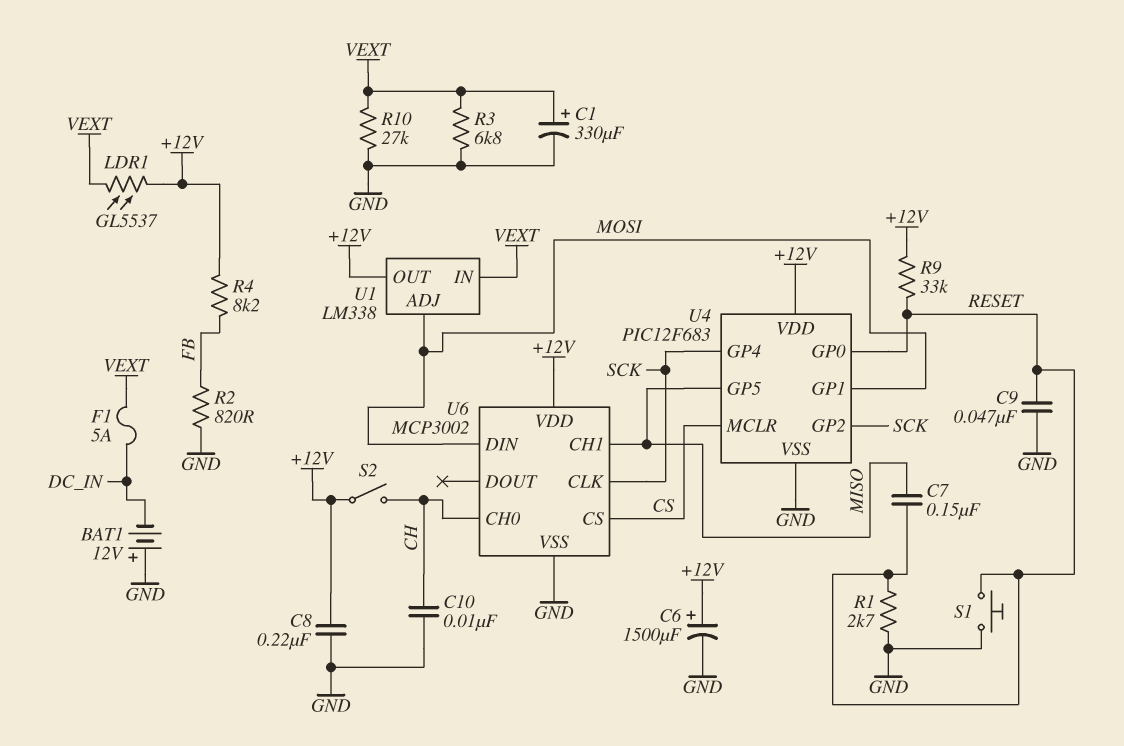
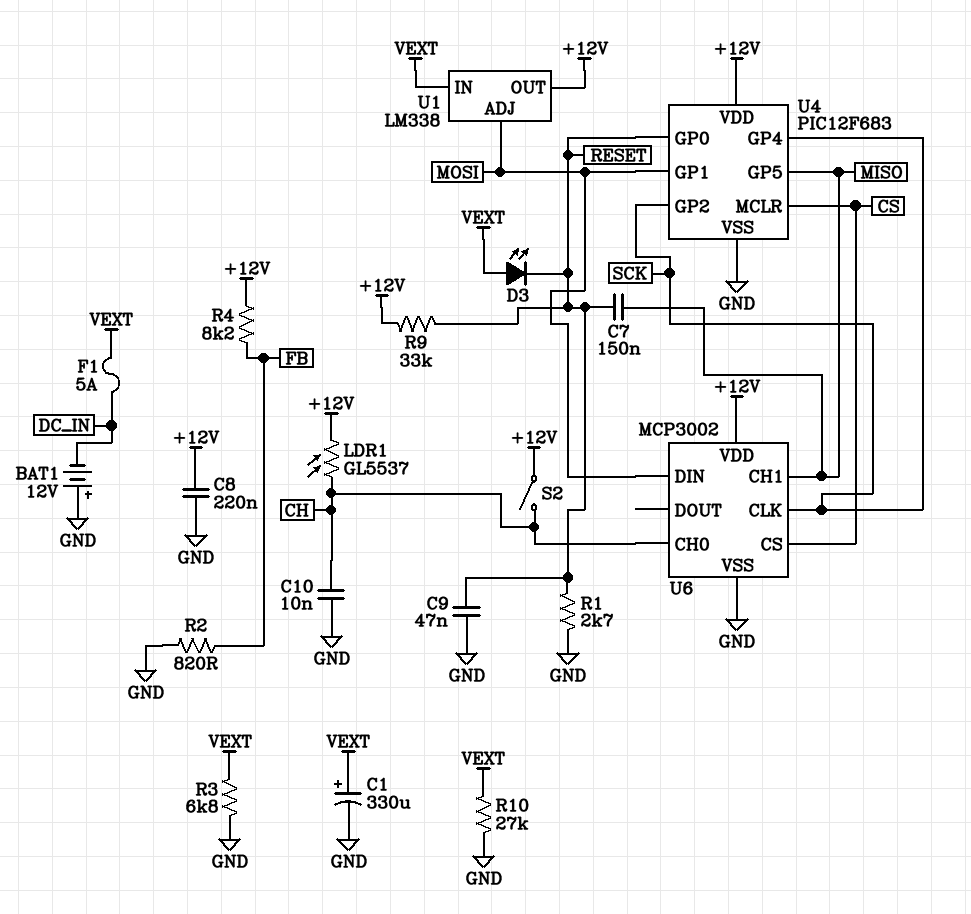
C6: 1500uF (plus +12V, minus GND) -> none
D3: none -> LED (A VEXT, K RESET)
LDR1: GL5537 (+12V, VEXT) -> GL5537 (+12V, CH)
S1: button (GND, RESET) -> none

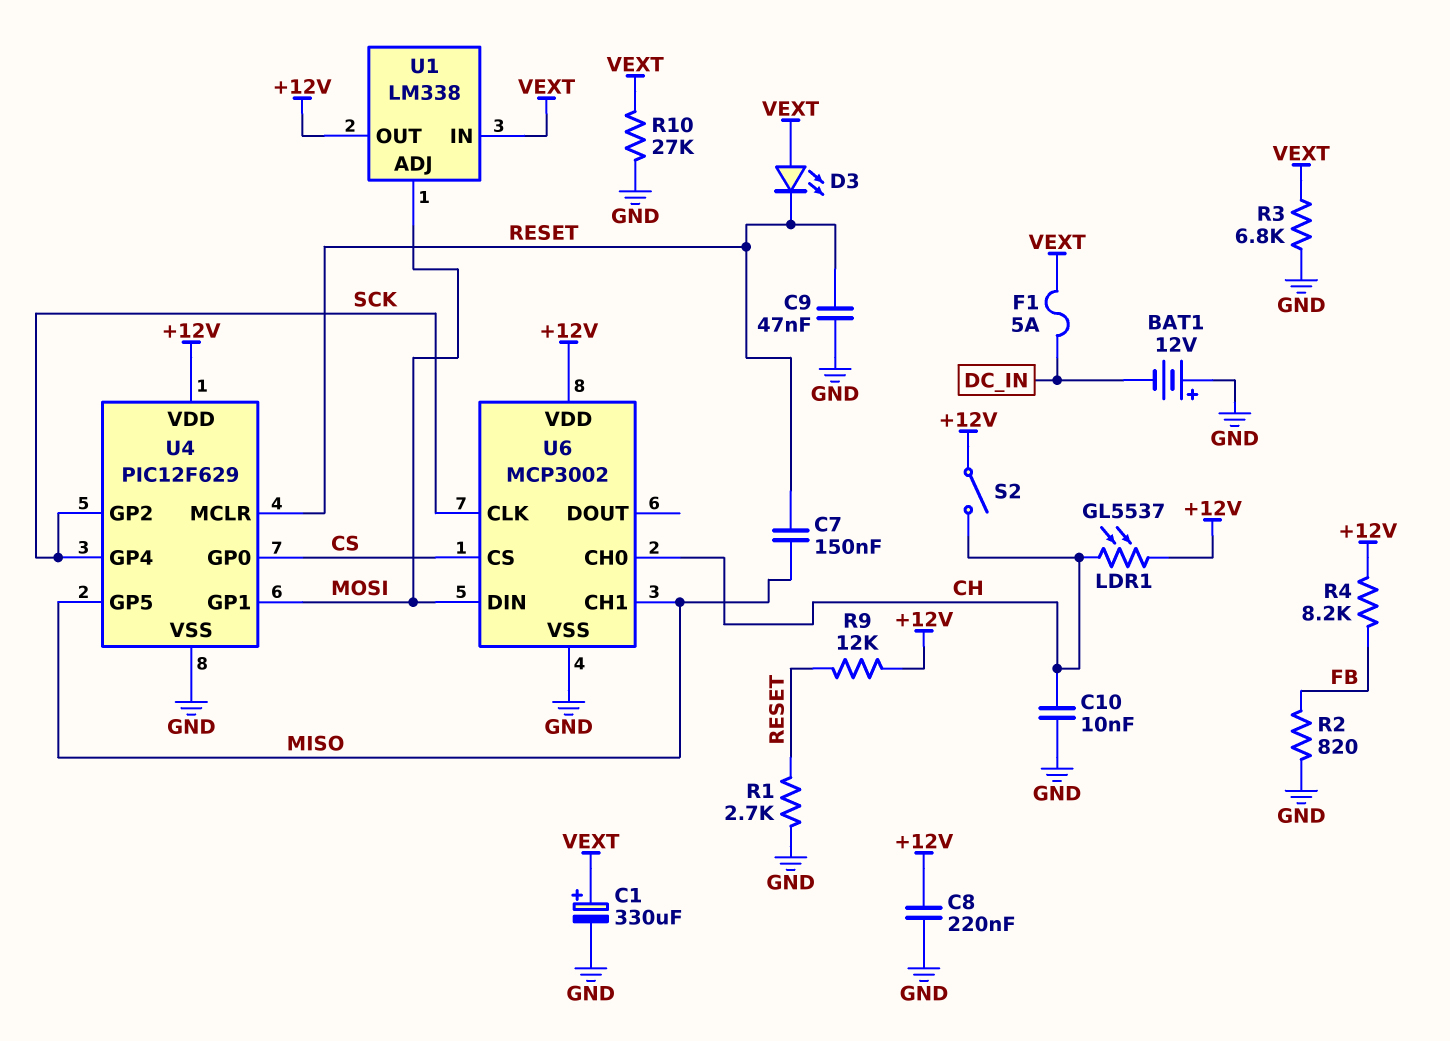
R9: 33k (+12V, RESET) -> 12k (+12V, RESET)
U4: PIC12F683 -> PIC12F629
U4 pin GP0: RESET -> CS
U4 pin MCLR: CS -> RESET

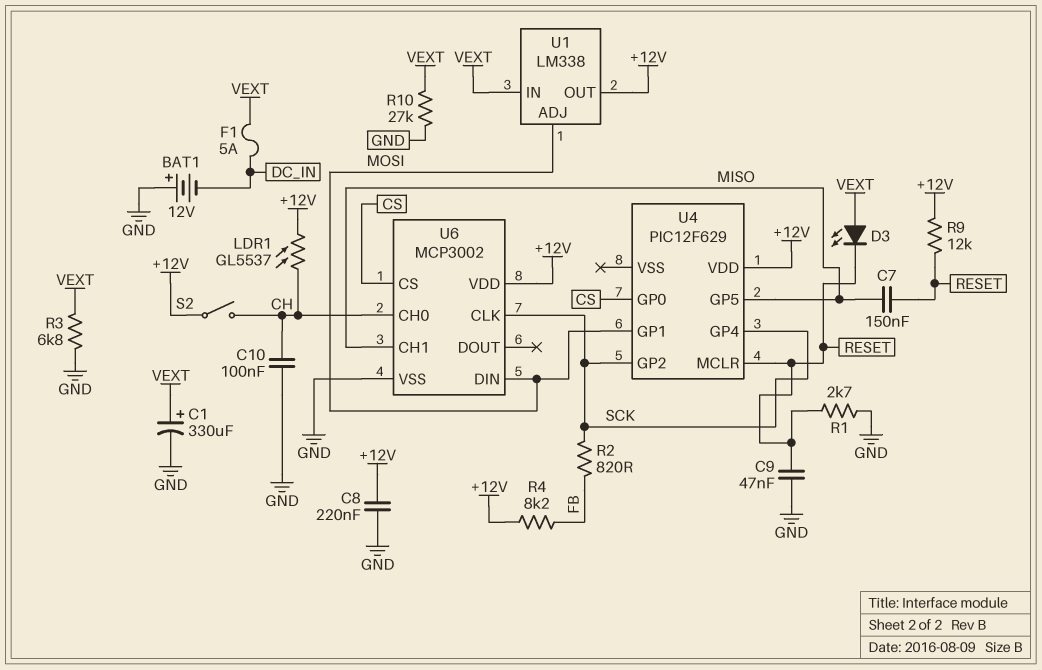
C10: 10nF (CH, GND) -> 100nF (CH, GND)
R2: 820 (FB, GND) -> 820 (FB, SCK)
U4 pin VSS: GND -> none

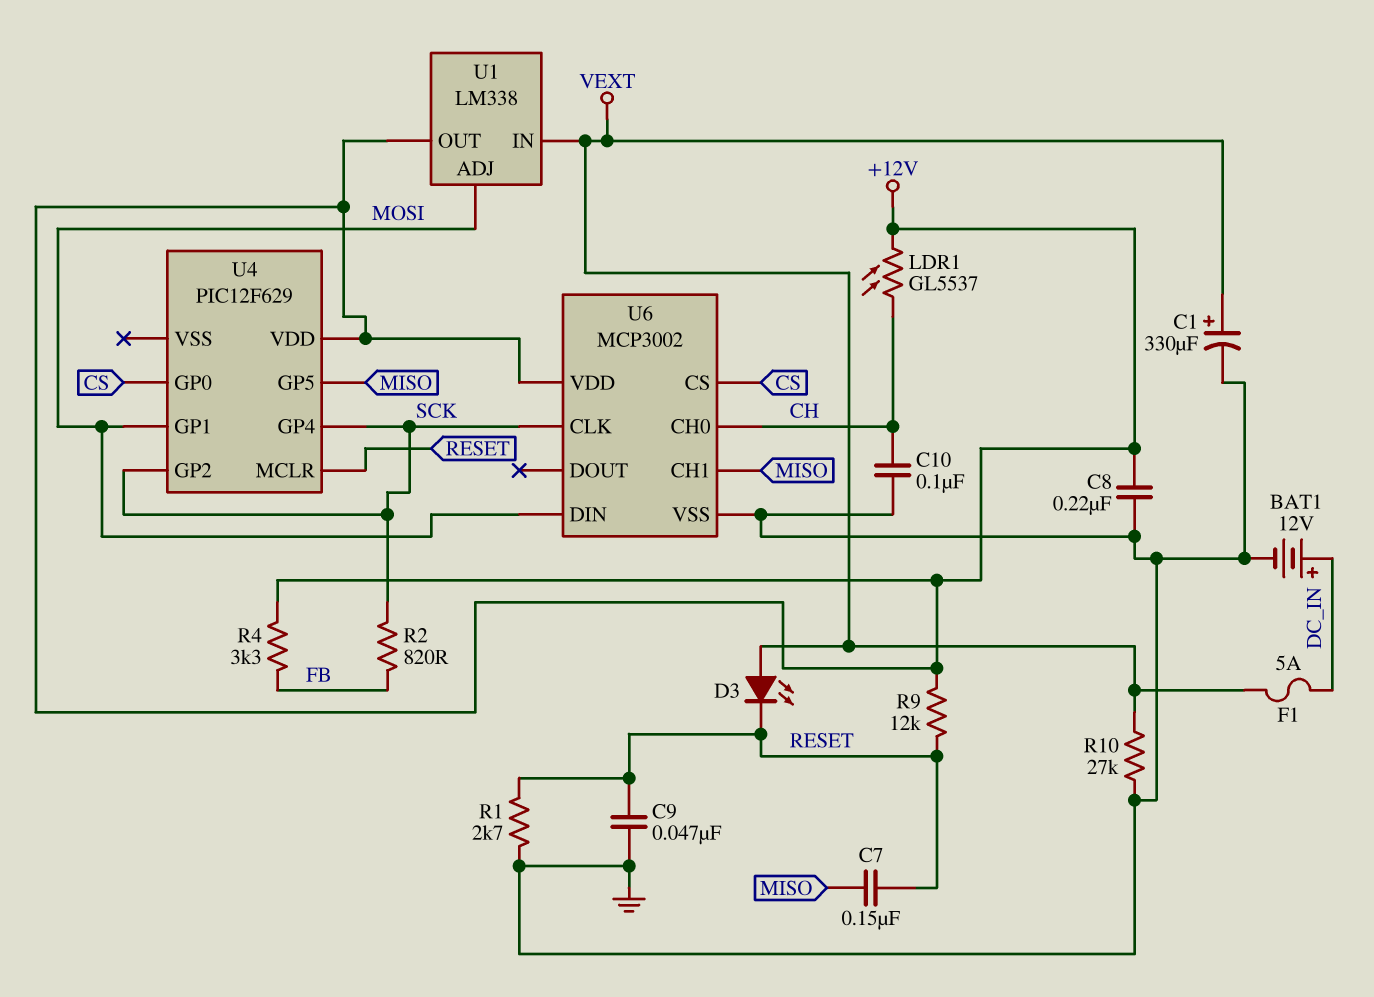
BAT1: 12V (plus GND, minus DC_IN) -> 12V (plus DC_IN, minus GND)
R3: 6.8k (GND, VEXT) -> none
R4: 8.2k (+12V, FB) -> 3.3k (+12V, FB)
S2: switch (+12V, CH) -> none

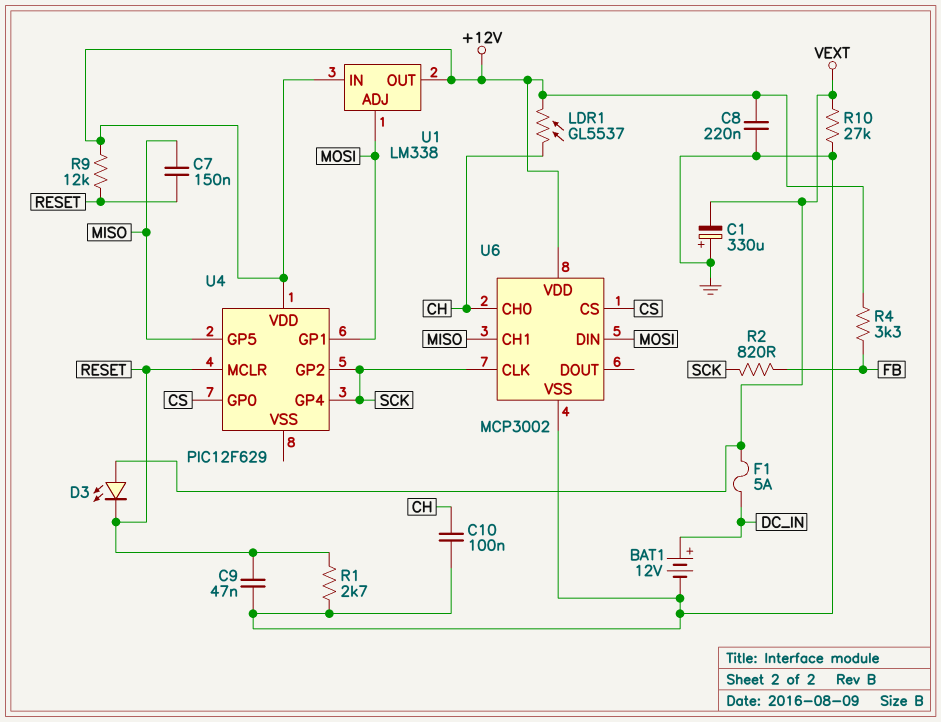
C1: 330uF (plus VEXT, minus GND) -> 330uF (plus GND, minus VEXT)
U1 pin IN: VEXT -> +12V

